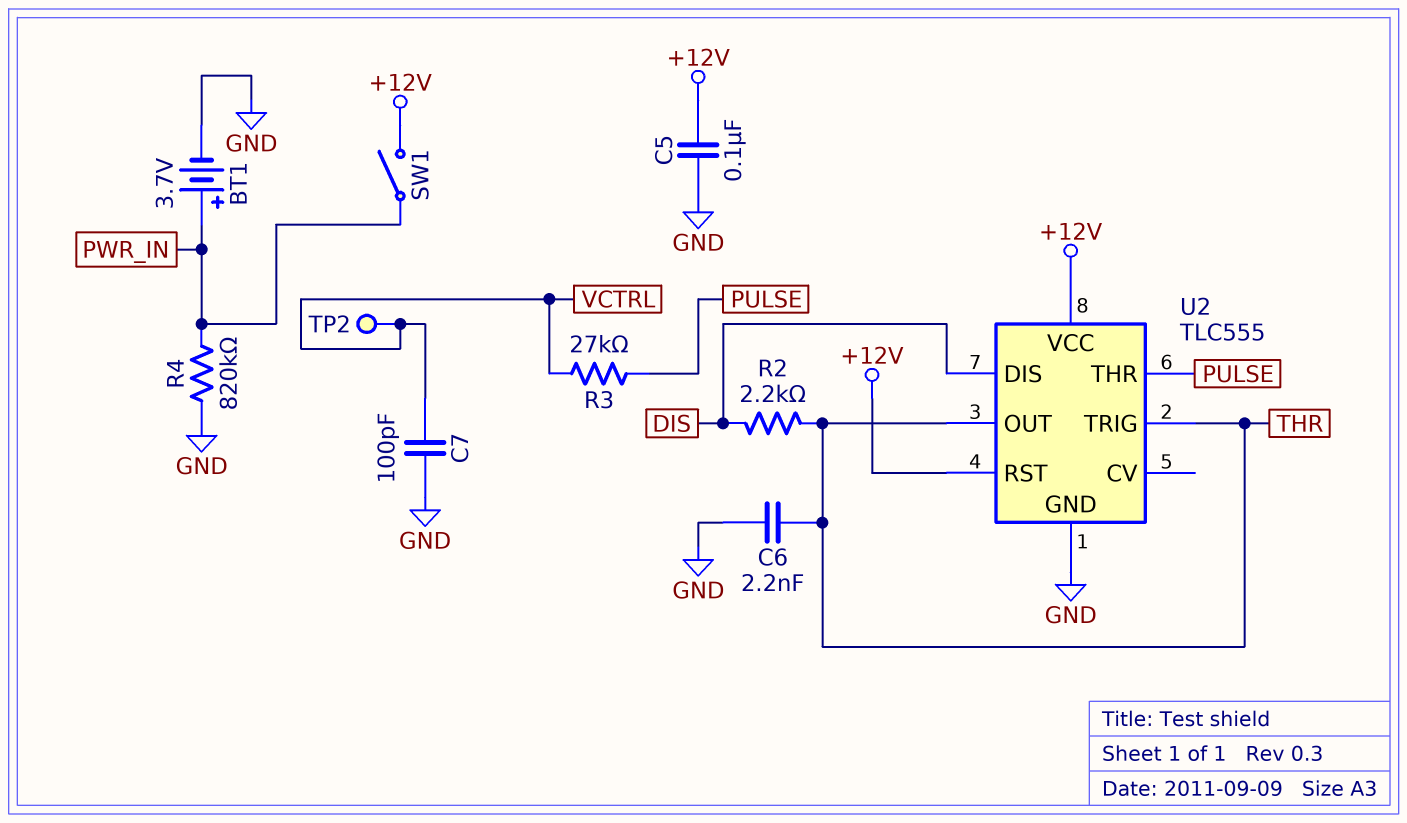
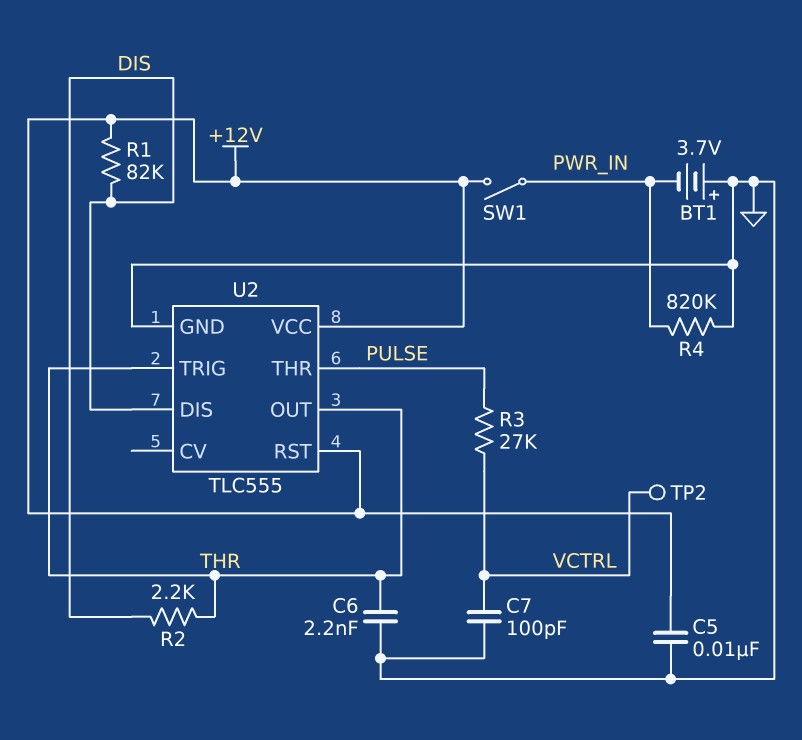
BT1: 3.7V (plus PWR_IN, minus GND) -> 3.7V (plus GND, minus PWR_IN)
C5: 100nF (+12V, GND) -> 10nF (+12V, GND)
R1: none -> 82k (+12V, DIS)

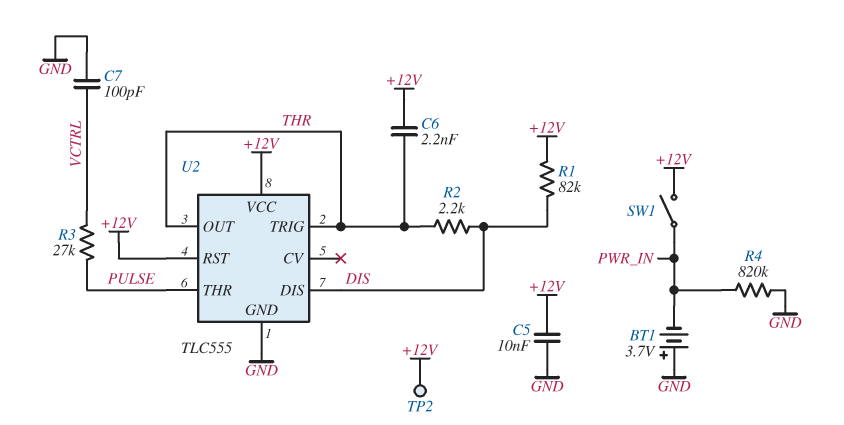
C6: 2.2nF (GND, THR) -> 2.2nF (+12V, THR)
TP2: test point (VCTRL) -> test point (+12V)

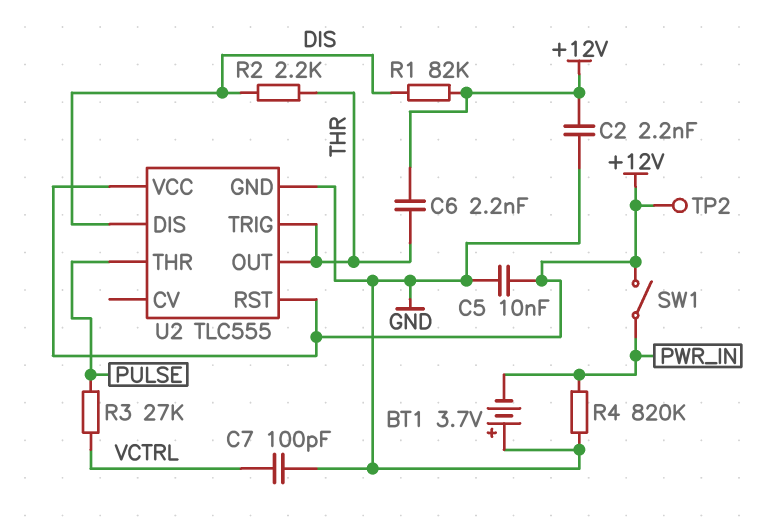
C2: none -> 2.2nF (+12V, GND)

